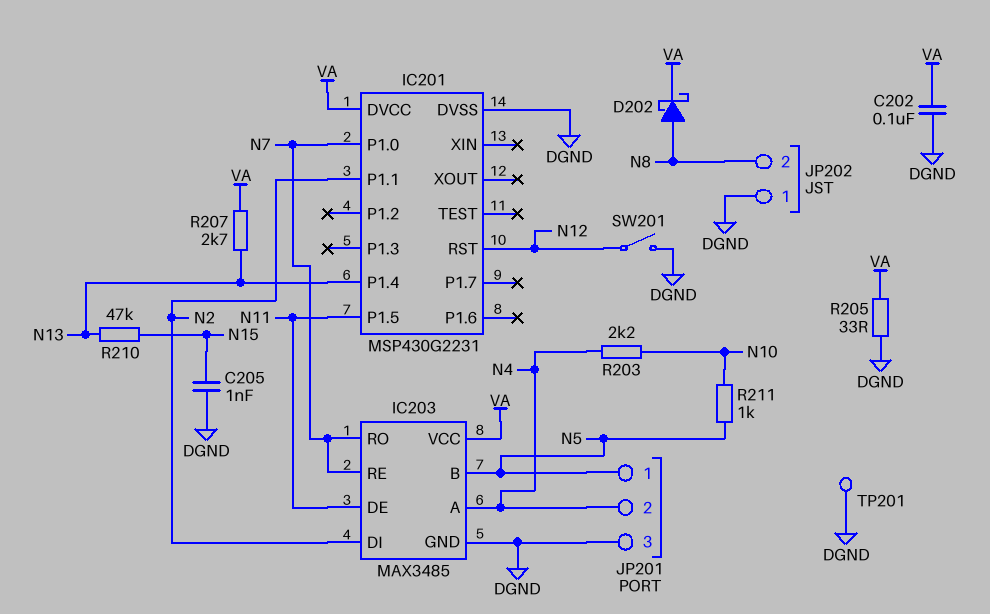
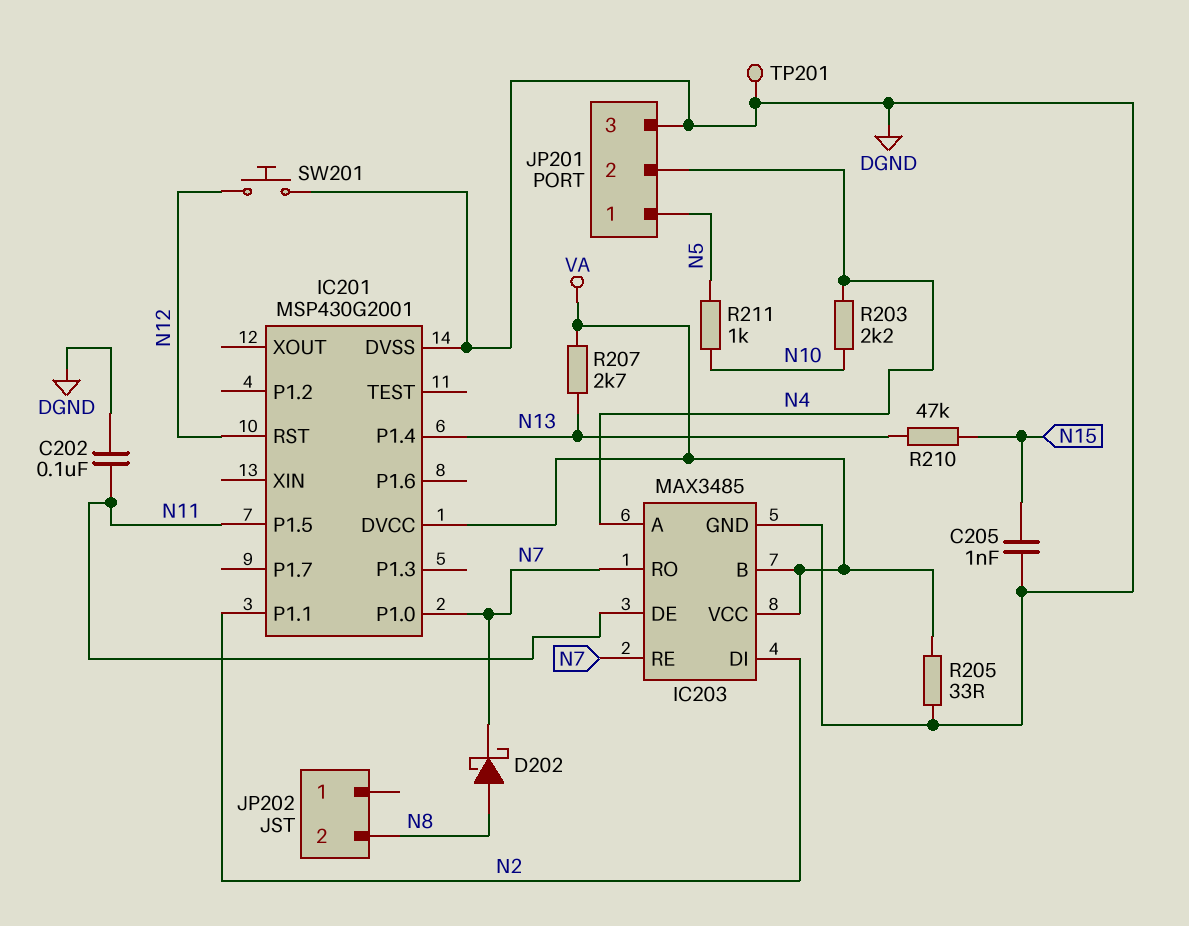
C202: 100nF (DGND, VA) -> 100nF (DGND, N11)
D202: schottky (A N8, K VA) -> schottky (A N8, K N7)
IC201: MSP430G2231 -> MSP430G2001
IC203 pin B: N5 -> VA
JP202 pin 1: DGND -> none
SW201: switch (DGND, N12) -> button (DGND, N12)

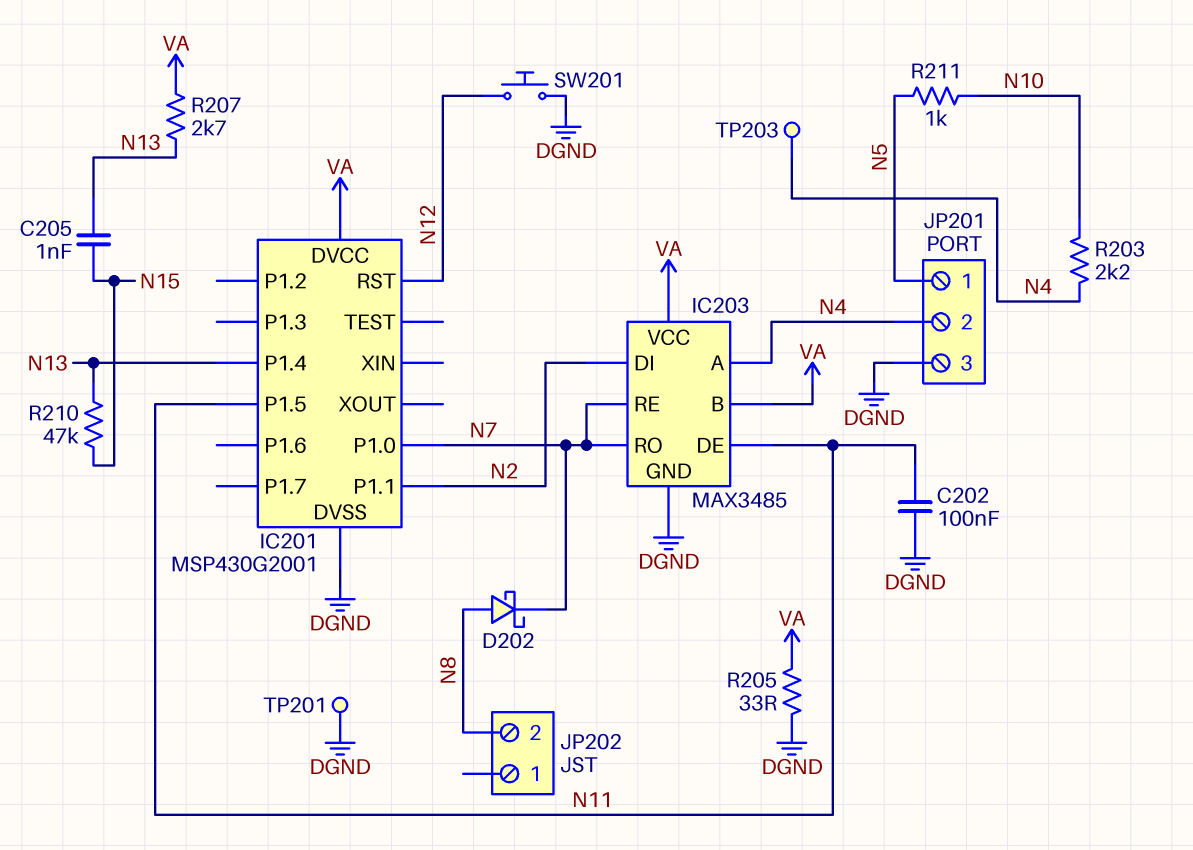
C205: 1nF (DGND, N15) -> 1nF (N13, N15)
TP203: none -> test point (N4)

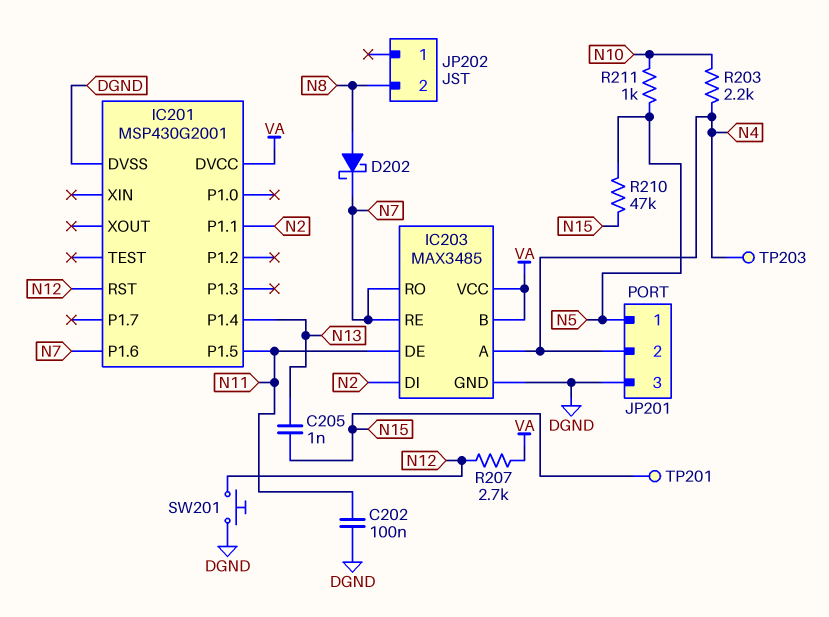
IC201 pin P1.0: N7 -> none
IC201 pin P1.6: none -> N7
R205: 33 (DGND, VA) -> none
R207: 2.7k (N13, VA) -> 2.7k (N12, VA)
R210: 47k (N13, N15) -> 47k (N5, N15)
TP201: test point (DGND) -> test point (N15)

